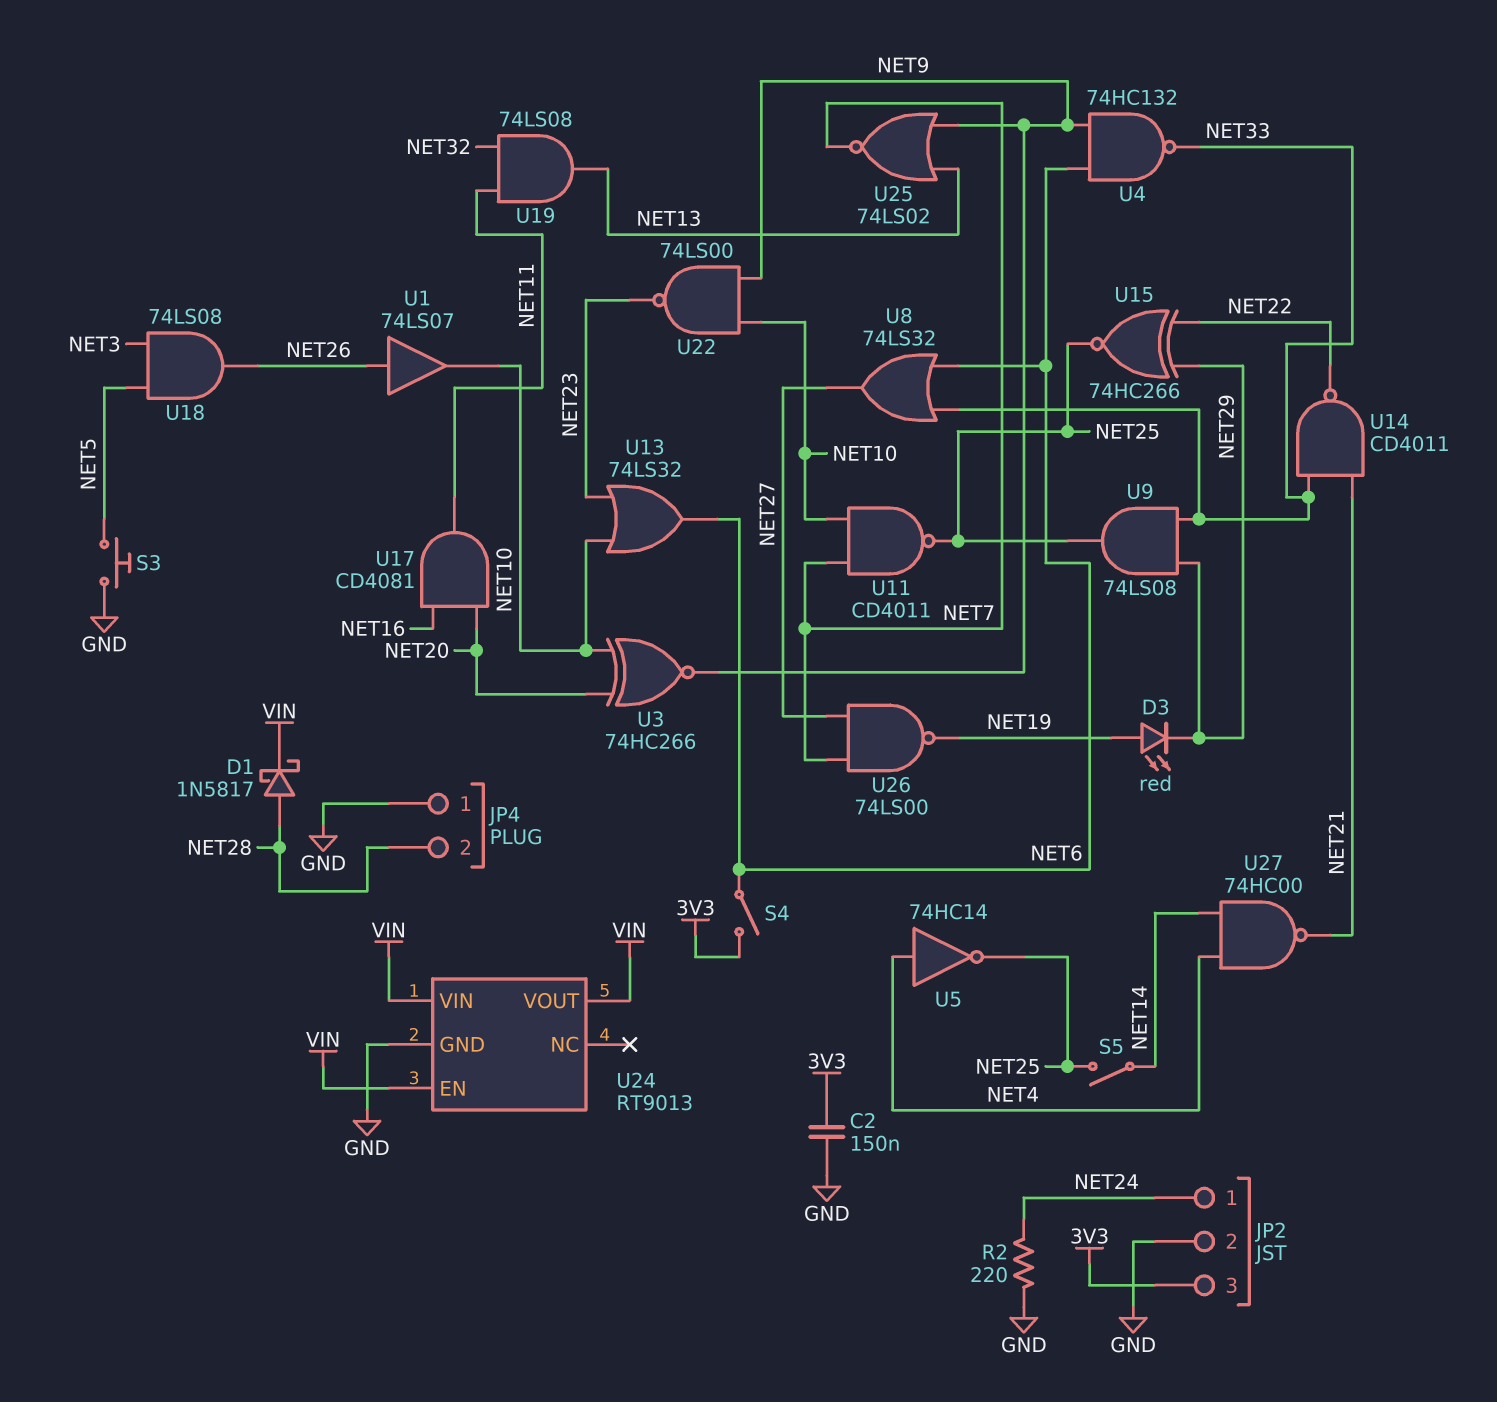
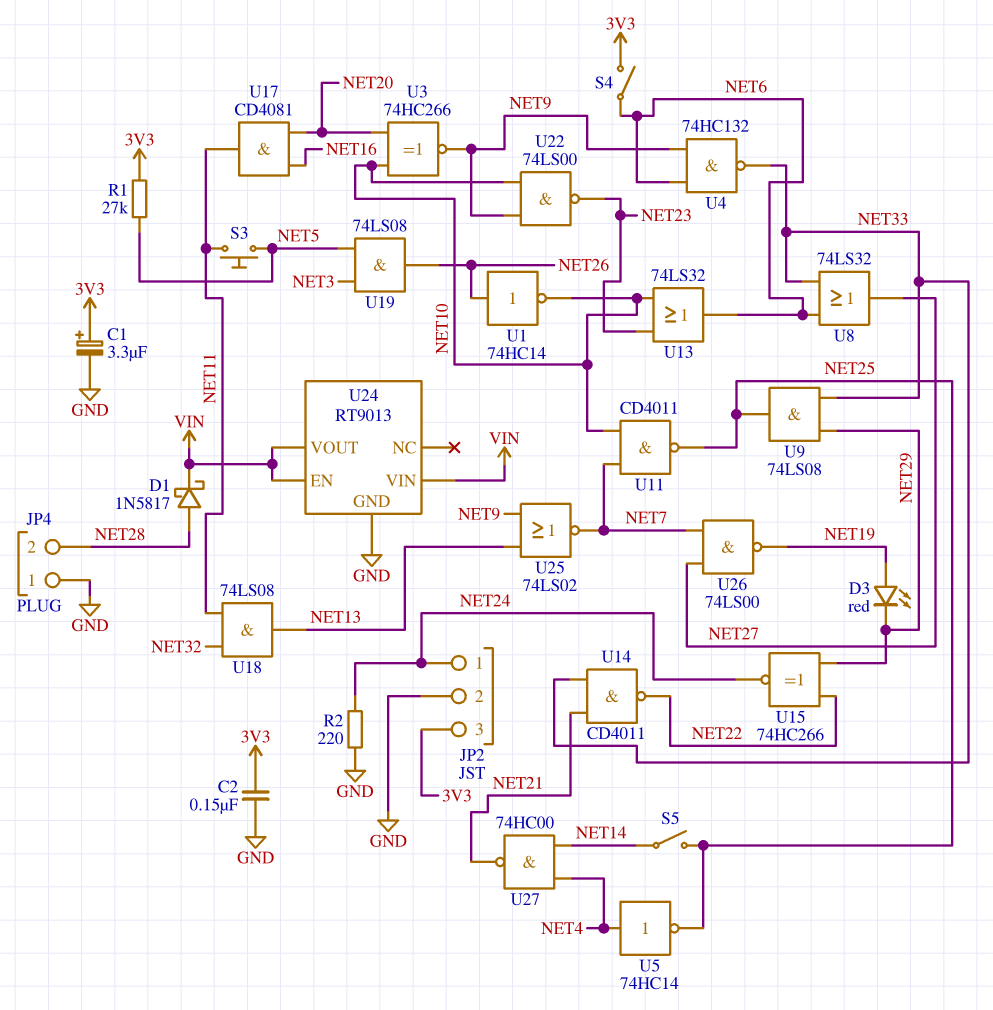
C1: none -> 3.3uF (plus 3V3, minus GND)
R1: none -> 27k (3V3, NET5)
S3: button (GND, NET5) -> button (NET5, NET11)
U1: buffer 74LS07 (in NET26, out NET10) -> NOT 74HC14 (in NET26, out NET10)
U15: XNOR 74HC266 (in NET22, in NET29, out NET25) -> XNOR 74HC266 (in NET22, in NET29, out NET24)
U18: AND 74LS08 (in NET3, in NET5, out NET26) -> AND 74LS08 (in NET11, in NET32, out NET13)
U19: AND 74LS08 (in NET11, in NET32, out NET13) -> AND 74LS08 (in NET3, in NET5, out NET26)

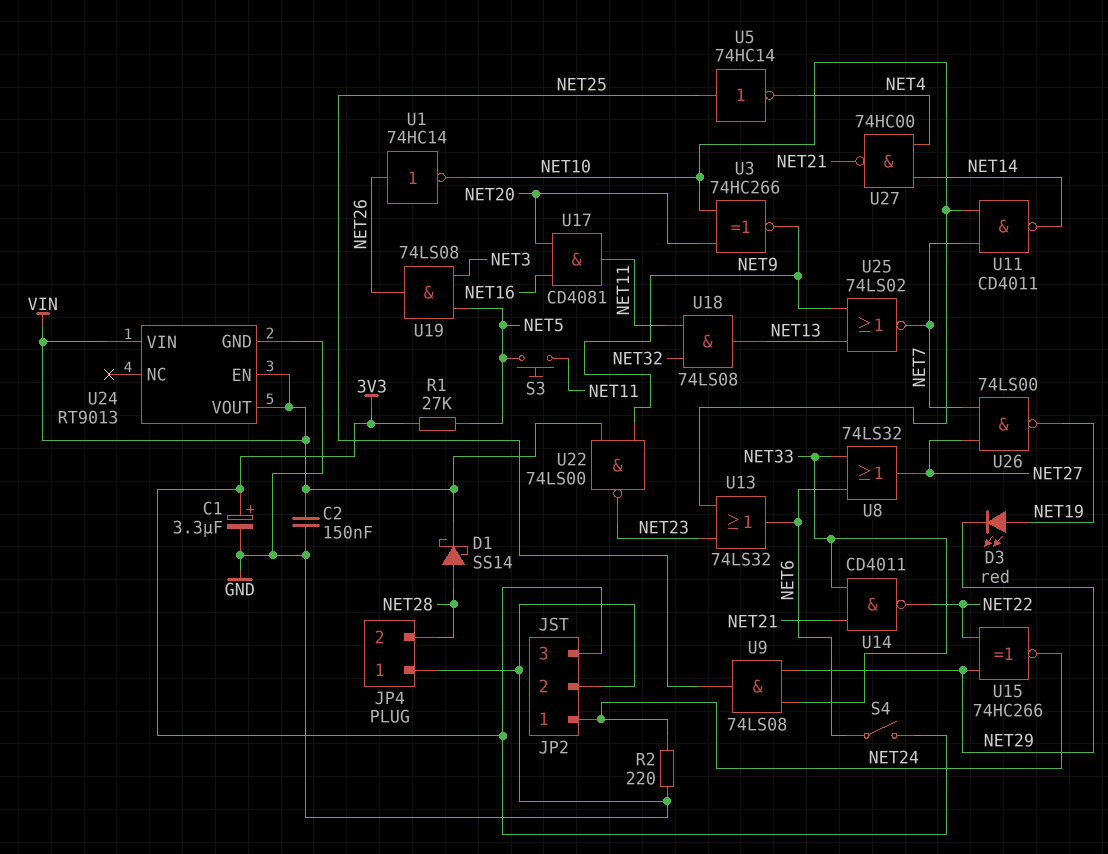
C2: 150nF (3V3, GND) -> 150nF (GND, VIN)
D1: schottky 1N5817 (A NET28, K VIN) -> schottky SS14 (A NET28, K VIN)
S5: switch (NET14, NET25) -> none
U4: NAND 74HC132 (in NET6, in NET9, out NET33) -> none
U5: NOT 74HC14 (in NET4, out NET25) -> NOT 74HC14 (in NET25, out NET4)
U11: NAND CD4011 (in NET7, in NET10, out NET25) -> NAND CD4011 (in NET7, in NET10, out NET14)
U22: NAND 74LS00 (in NET9, in NET10, out NET23) -> NAND 74LS00 (in NET9, in VIN, out NET23)

